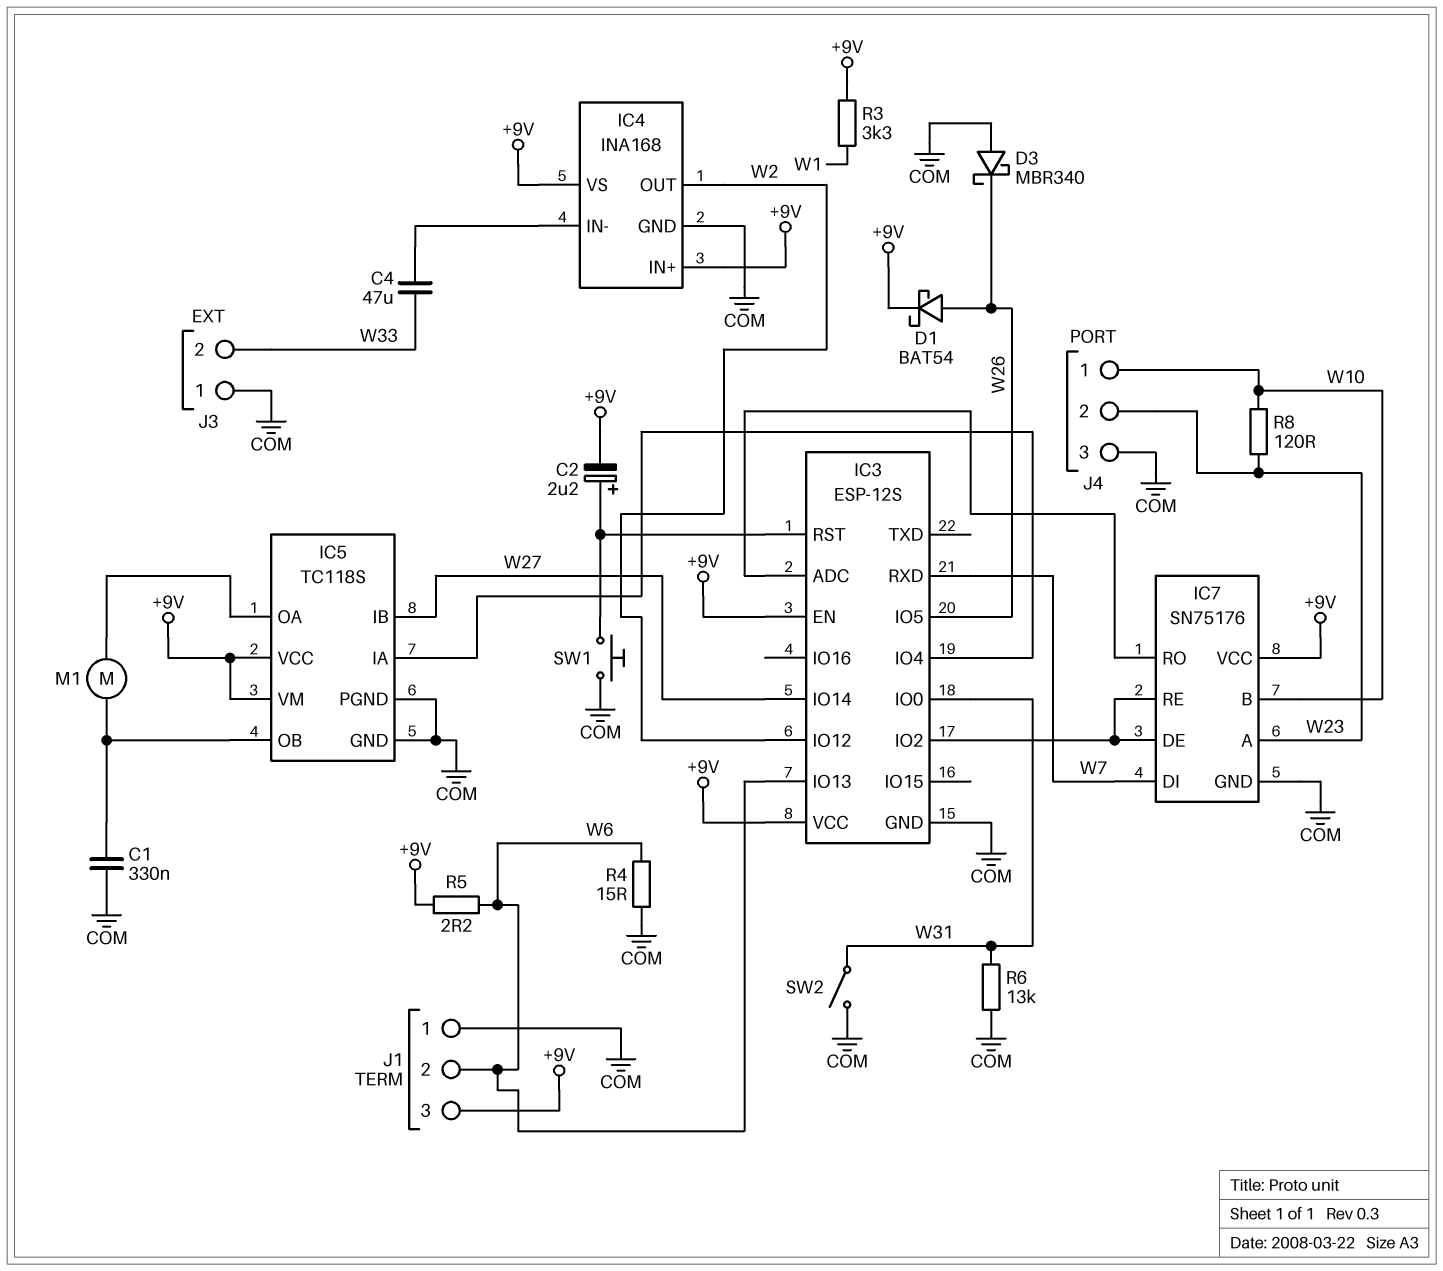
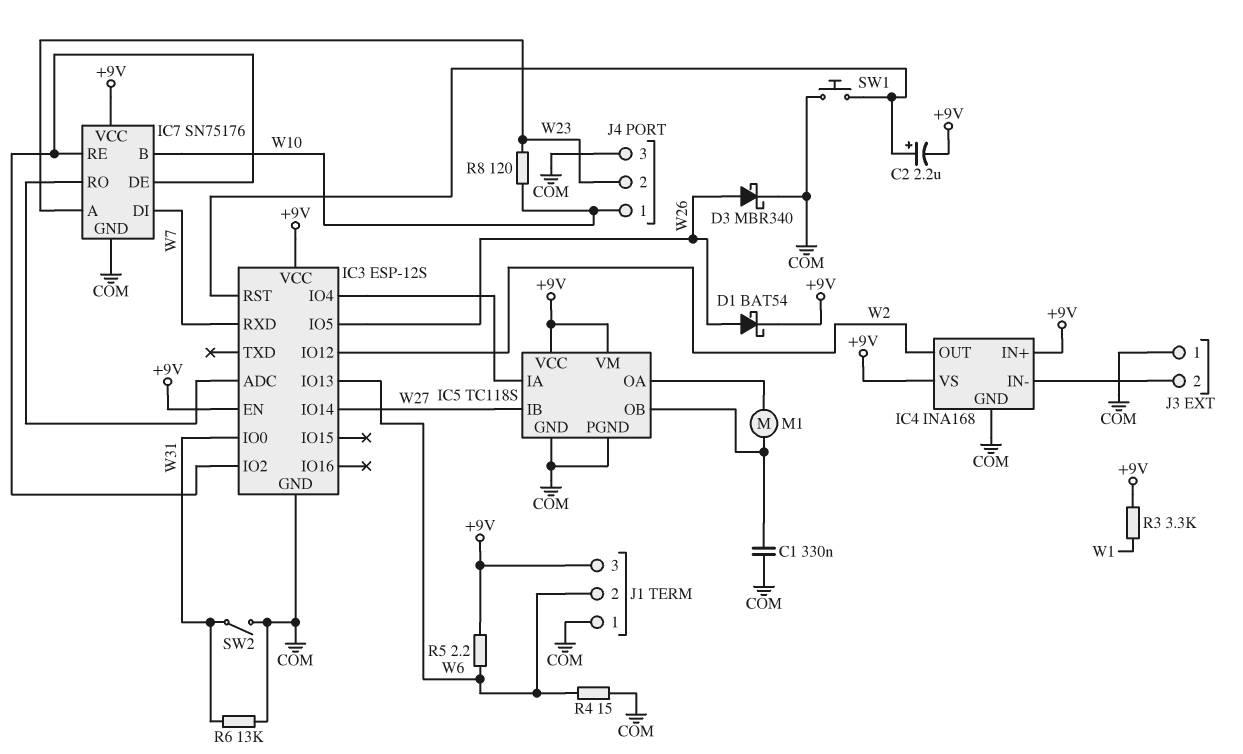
C4: 47uF (IC4/IN-, W33) -> none
D3: schottky MBR340 (A COM, K W26) -> schottky MBR340 (A W26, K COM)
J3 pin 2: W33 -> IC4/IN-

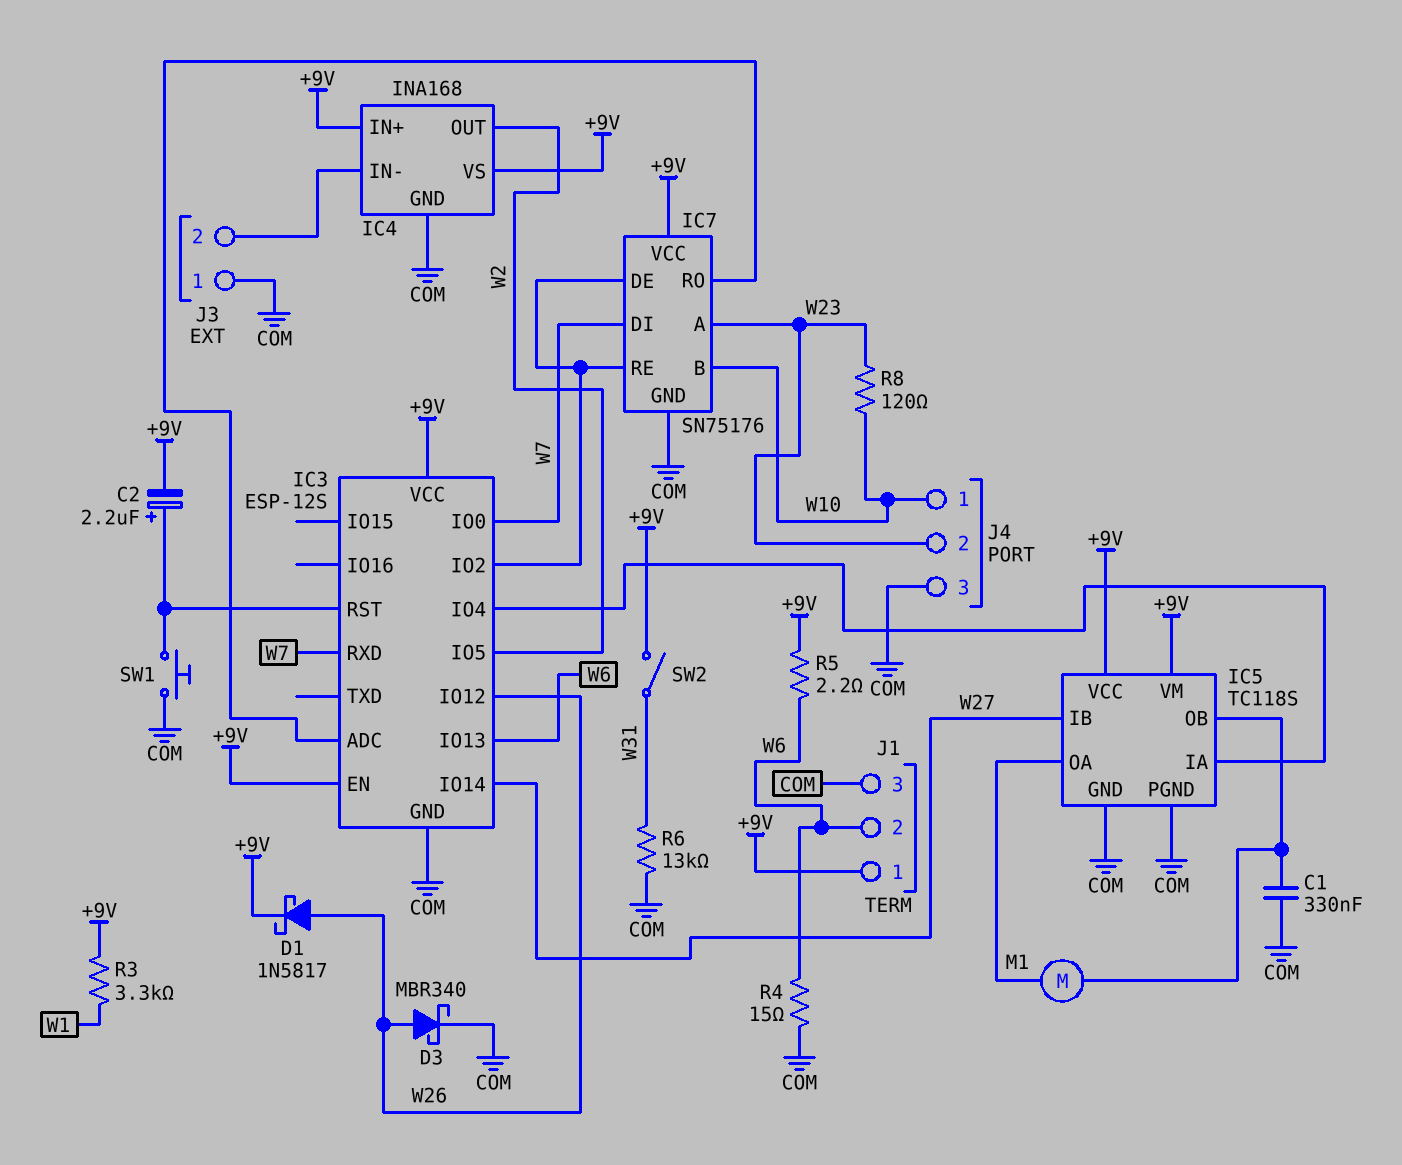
D1: schottky BAT54 (A W26, K +9V) -> schottky 1N5817 (A W26, K +9V)
IC3 pin IO0: W31 -> W7
IC3 pin IO5: W26 -> W2
IC3 pin IO12: W2 -> W26
J1 pin 1: COM -> +9V
J1 pin 3: +9V -> COM
SW2: switch (COM, W31) -> switch (+9V, W31)

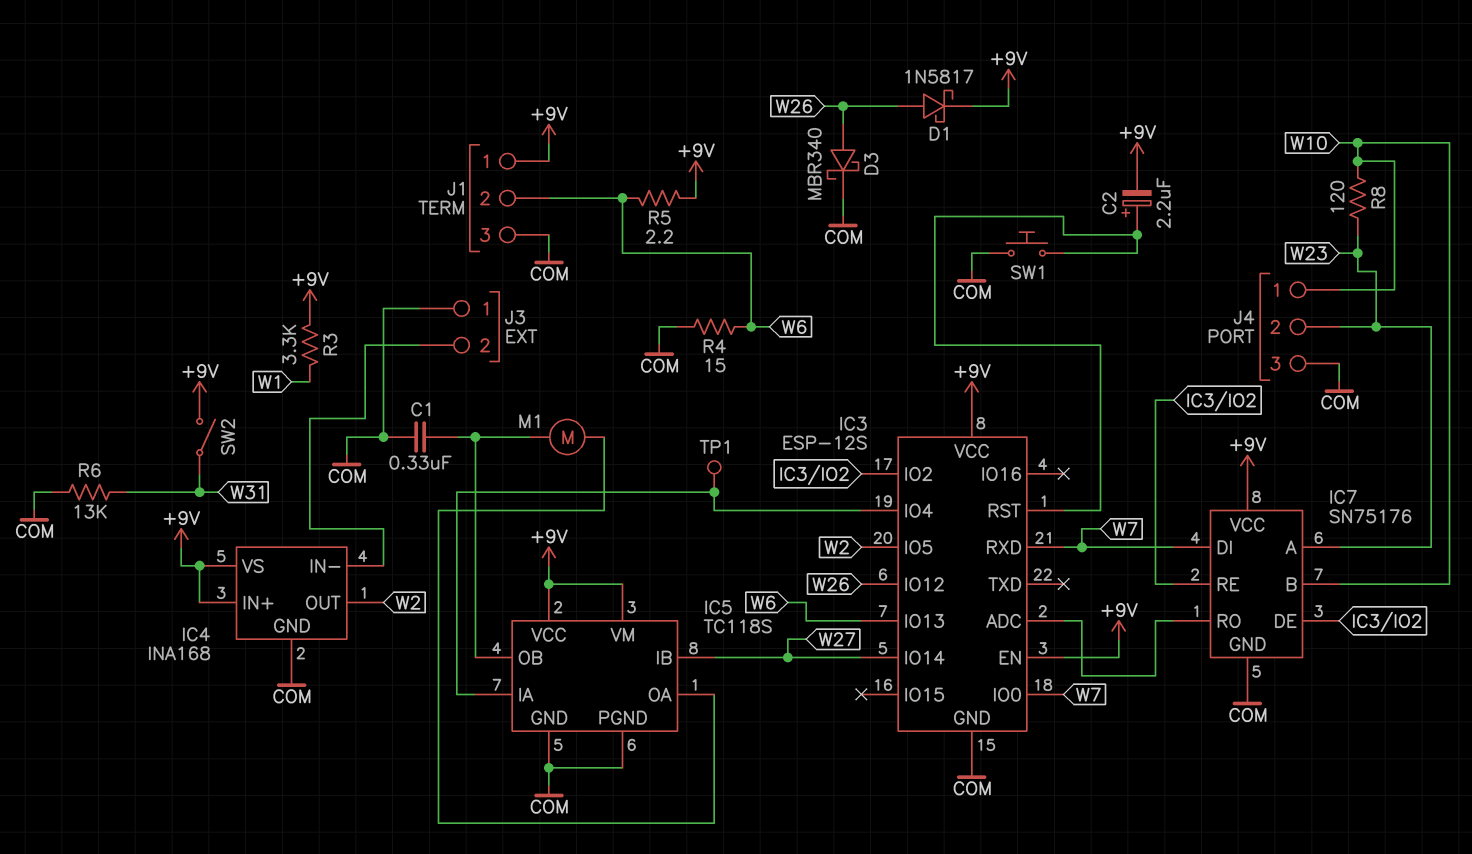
TP1: none -> test point (IC3/IO4)

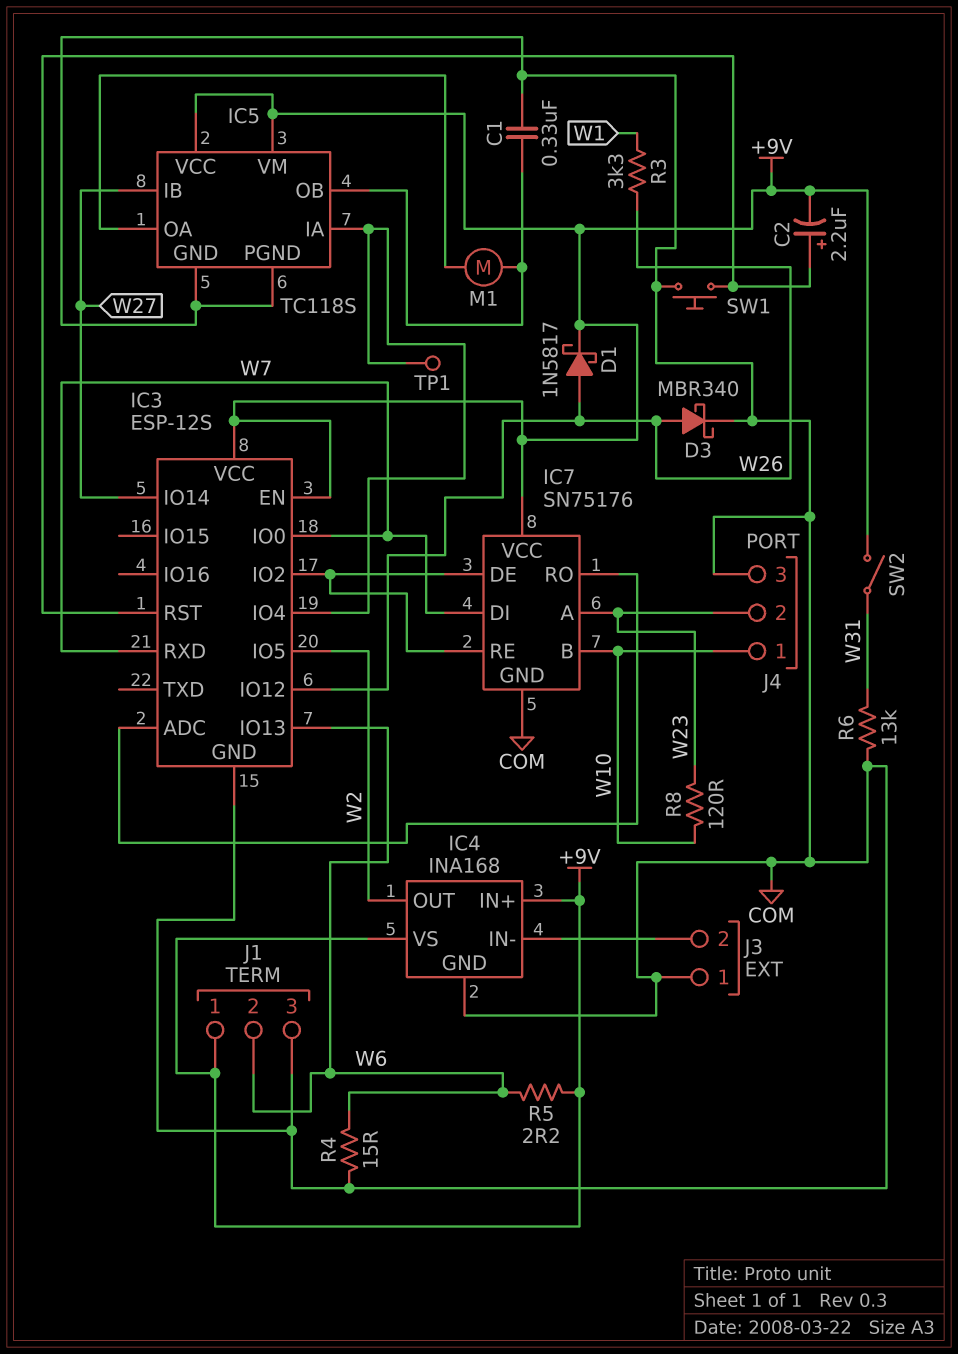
R3: 3.3k (+9V, W1) -> 3.3k (W1, W26)

